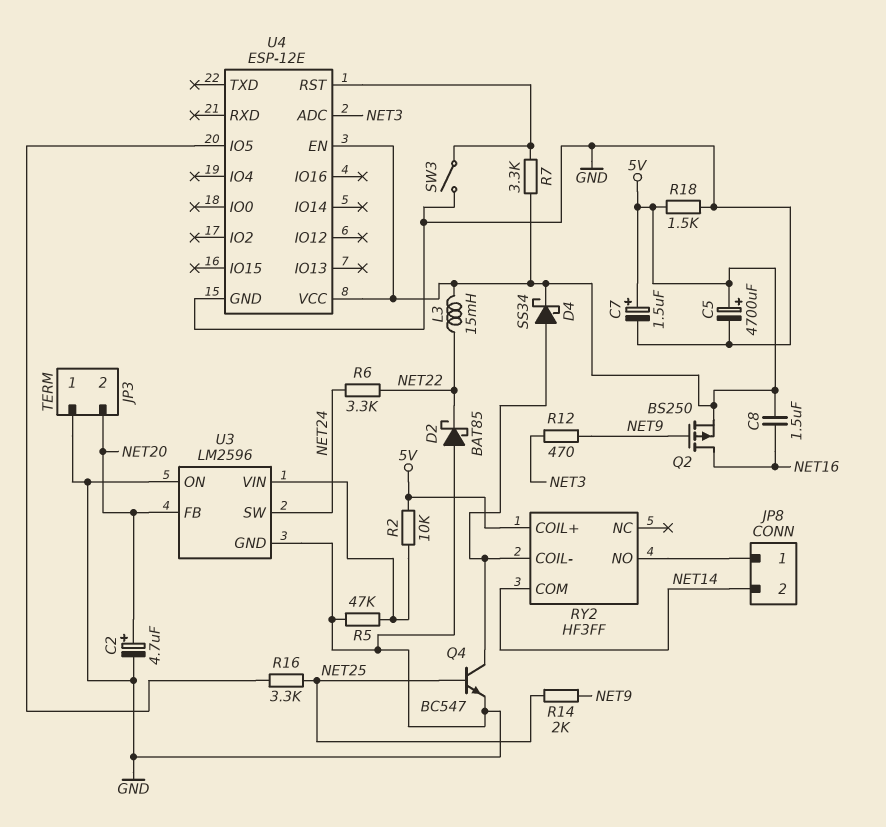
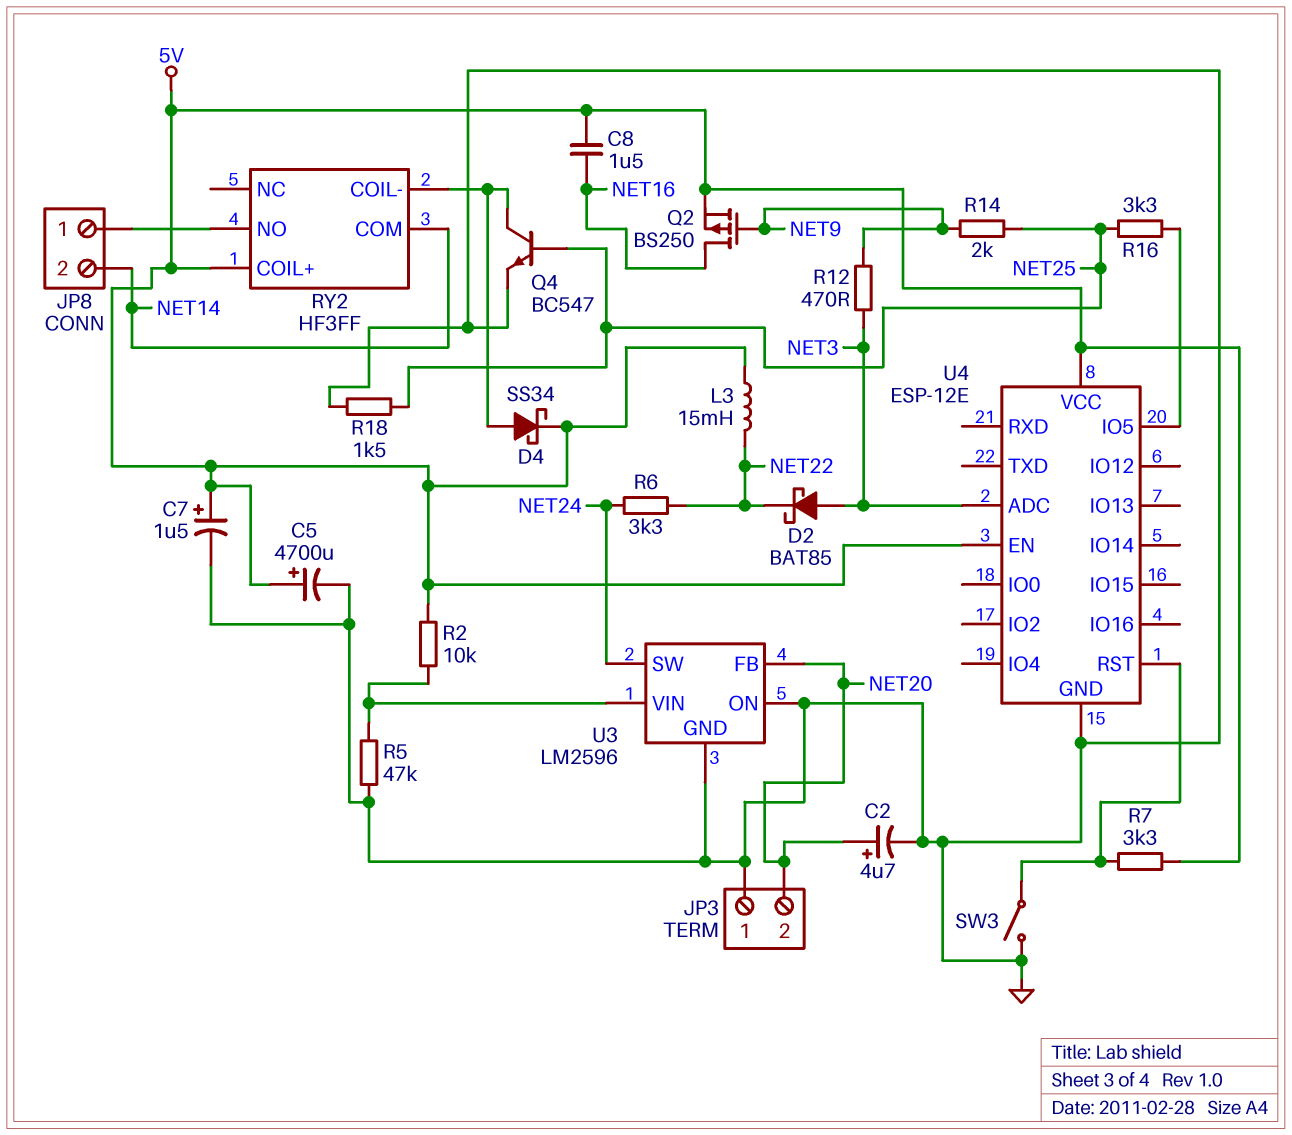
D2: schottky BAT85 (A GND, K NET22) -> schottky BAT85 (A NET3, K NET22)
R18: 1.5k (5V, GND) -> 1.5k (GND, NET25)

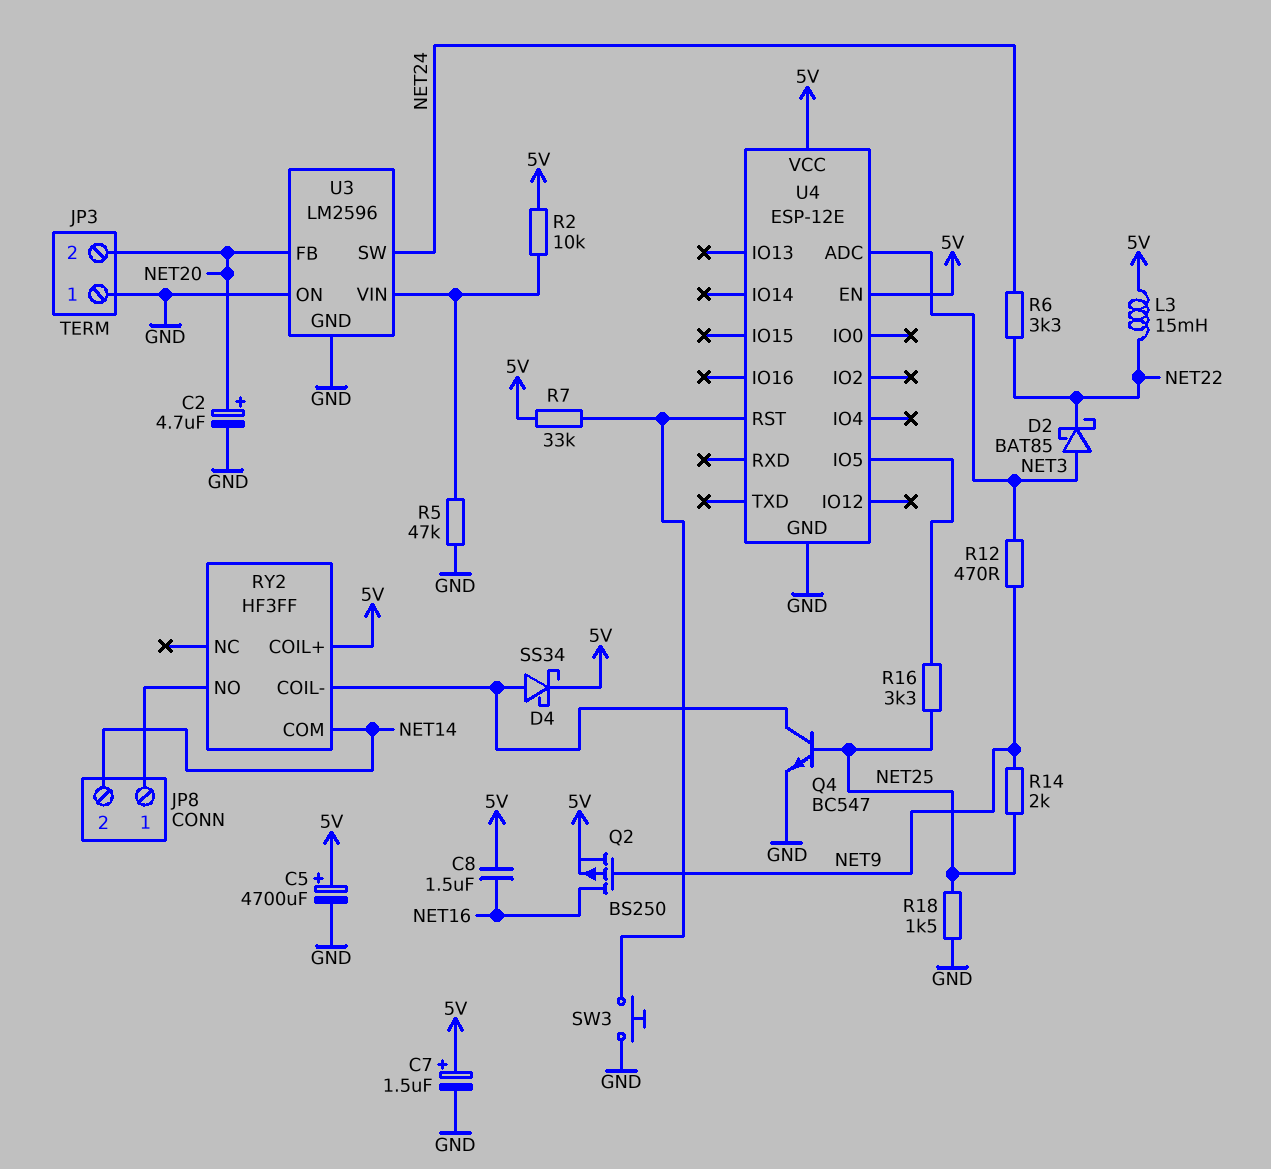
R7: 3.3k (5V, U4/RST) -> 33k (5V, U4/RST)
SW3: switch (GND, U4/RST) -> button (GND, U4/RST)

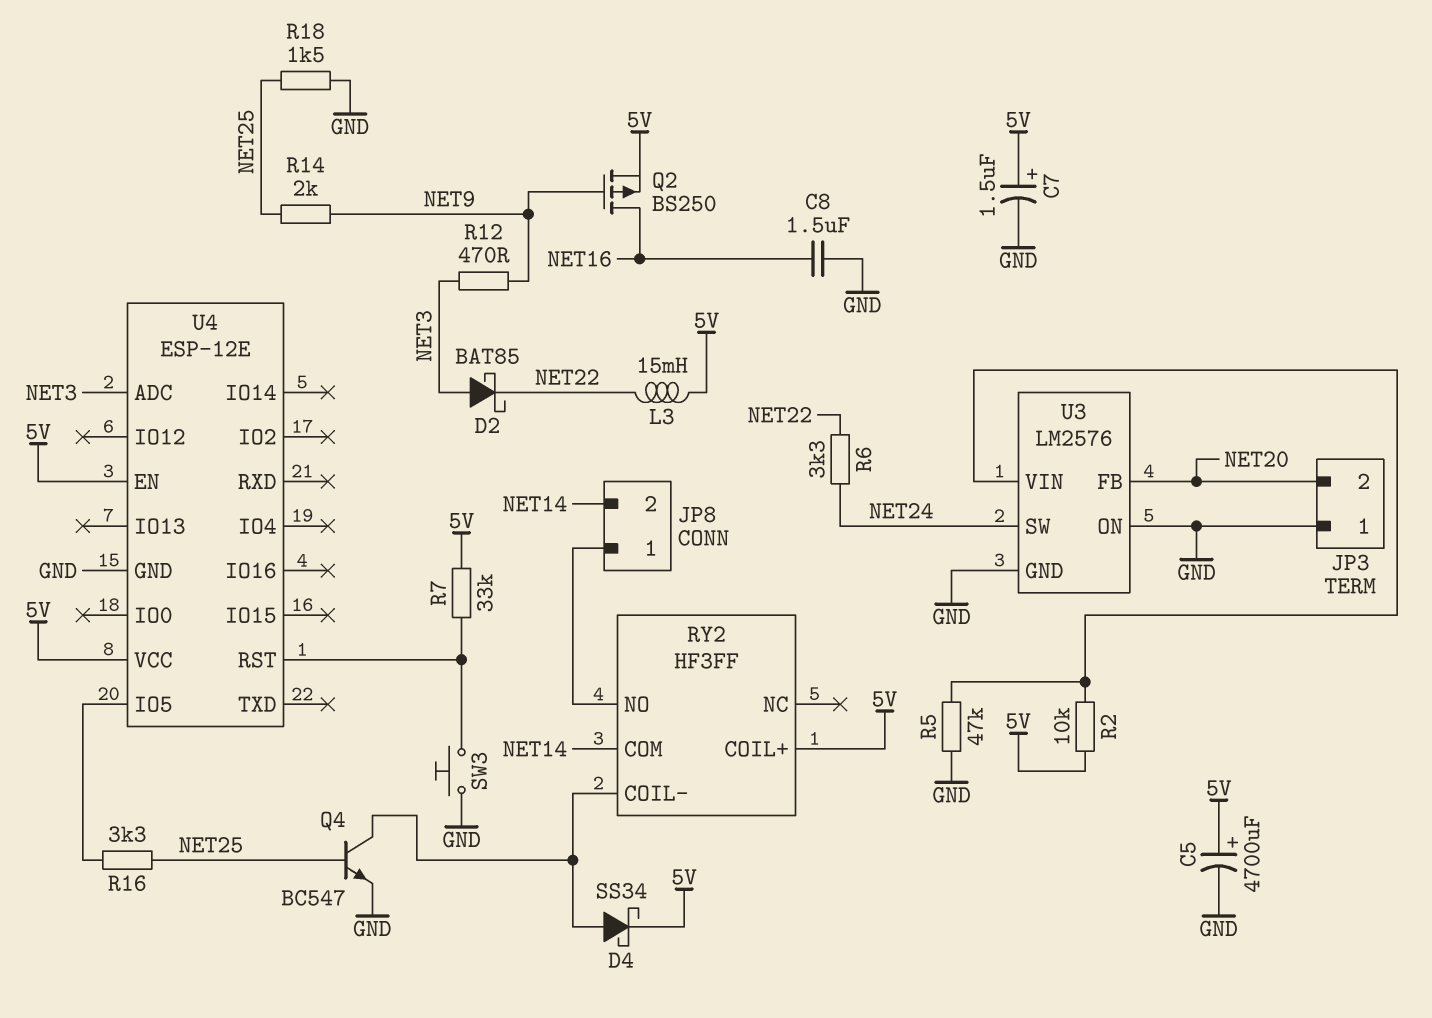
C2: 4.7uF (plus NET20, minus GND) -> none
C8: 1.5uF (5V, NET16) -> 1.5uF (GND, NET16)
U3: LM2596 -> LM2576

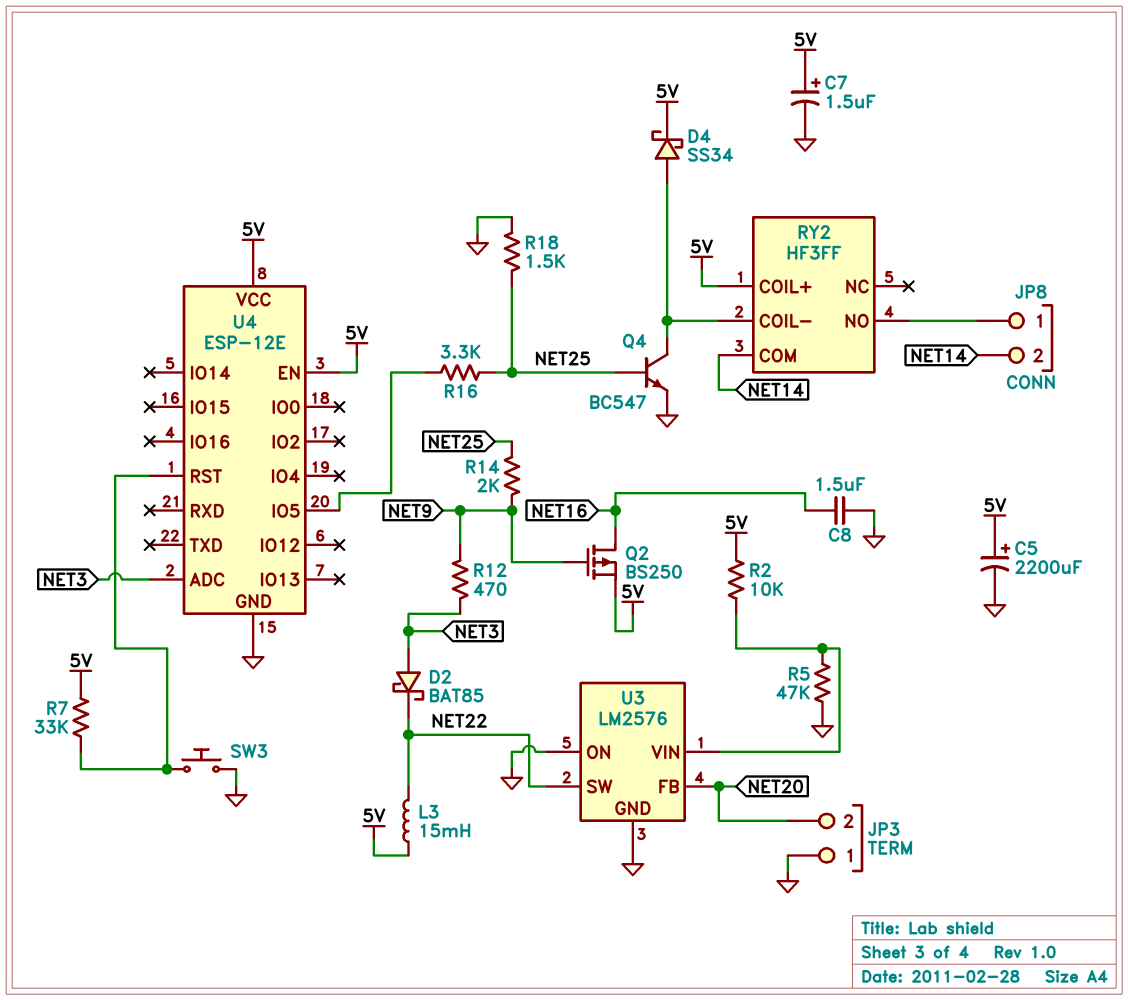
C5: 4700uF (plus 5V, minus GND) -> 2200uF (plus 5V, minus GND)
R6: 3.3k (NET22, NET24) -> none
U3 pin SW: NET24 -> NET22

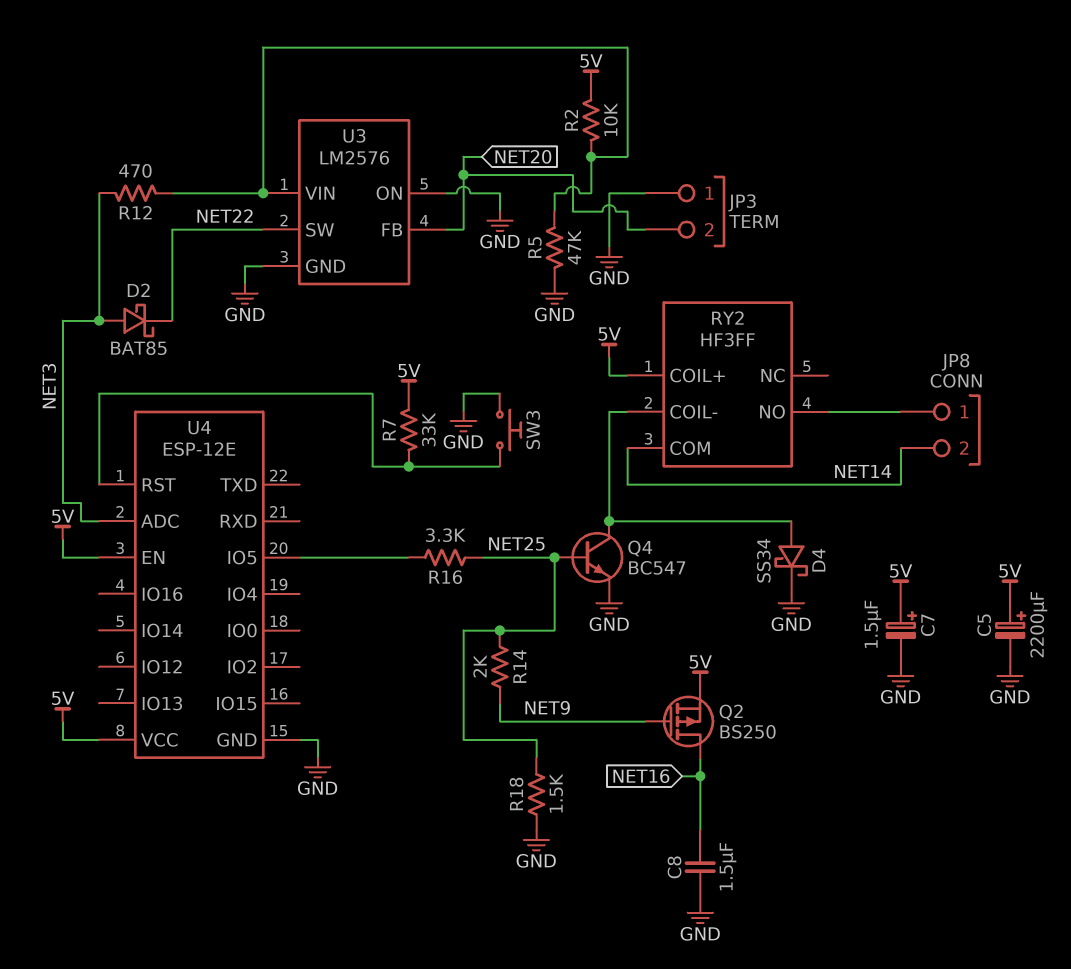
D4: schottky SS34 (A RY2/COIL-, K 5V) -> schottky SS34 (A RY2/COIL-, K GND)
L3: 15mH (5V, NET22) -> none
R12: 470 (NET3, NET9) -> 470 (NET3, U3/VIN)

